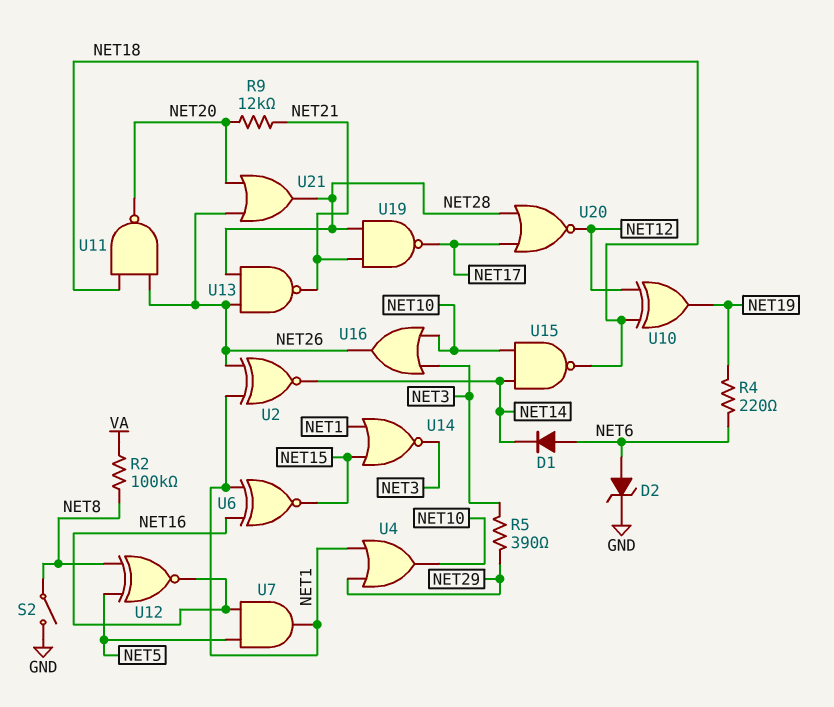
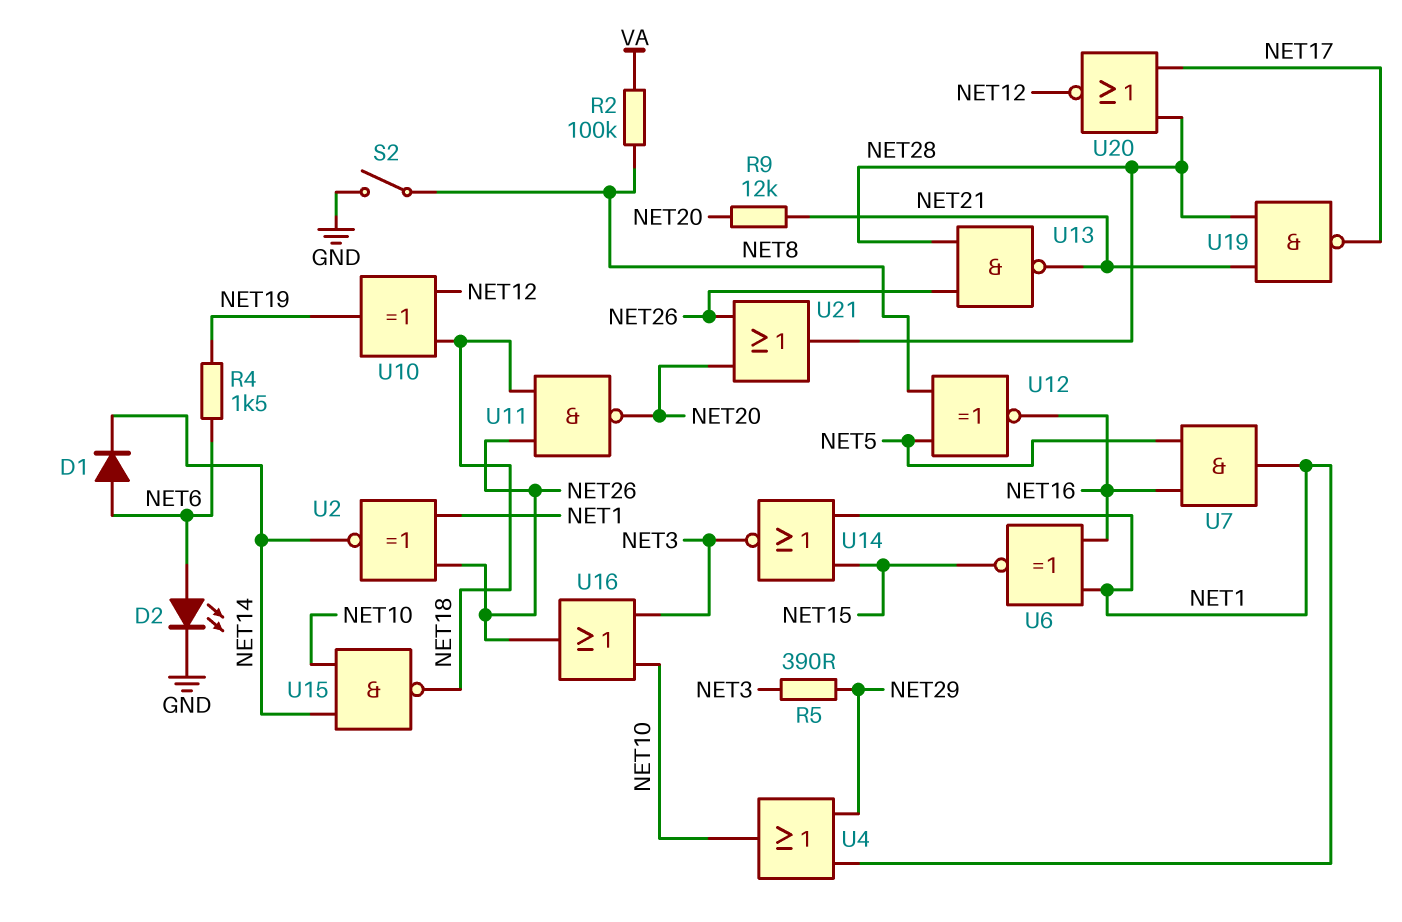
D2: zener (A NET6, K GND) -> LED (A NET6, K GND)
R4: 220 (NET6, NET19) -> 1.5k (NET6, NET19)

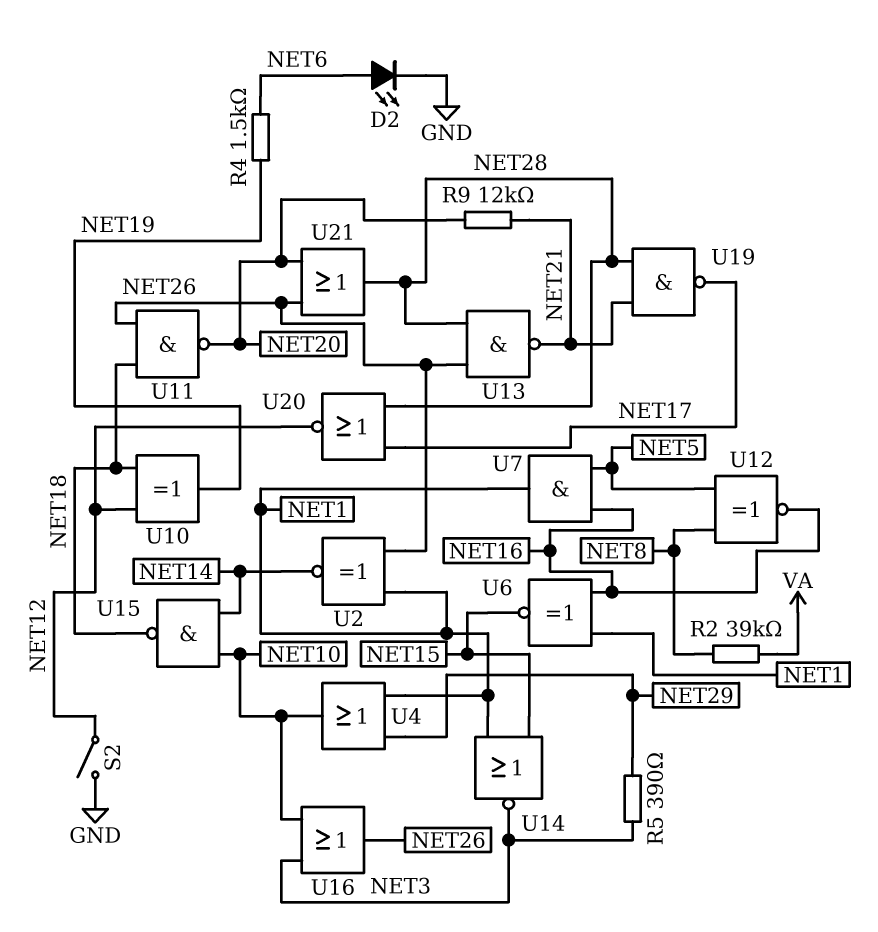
D1: diode (A NET6, K NET14) -> none
R2: 100k (NET8, VA) -> 39k (NET8, VA)
S2: switch (GND, NET8) -> switch (GND, NET12)

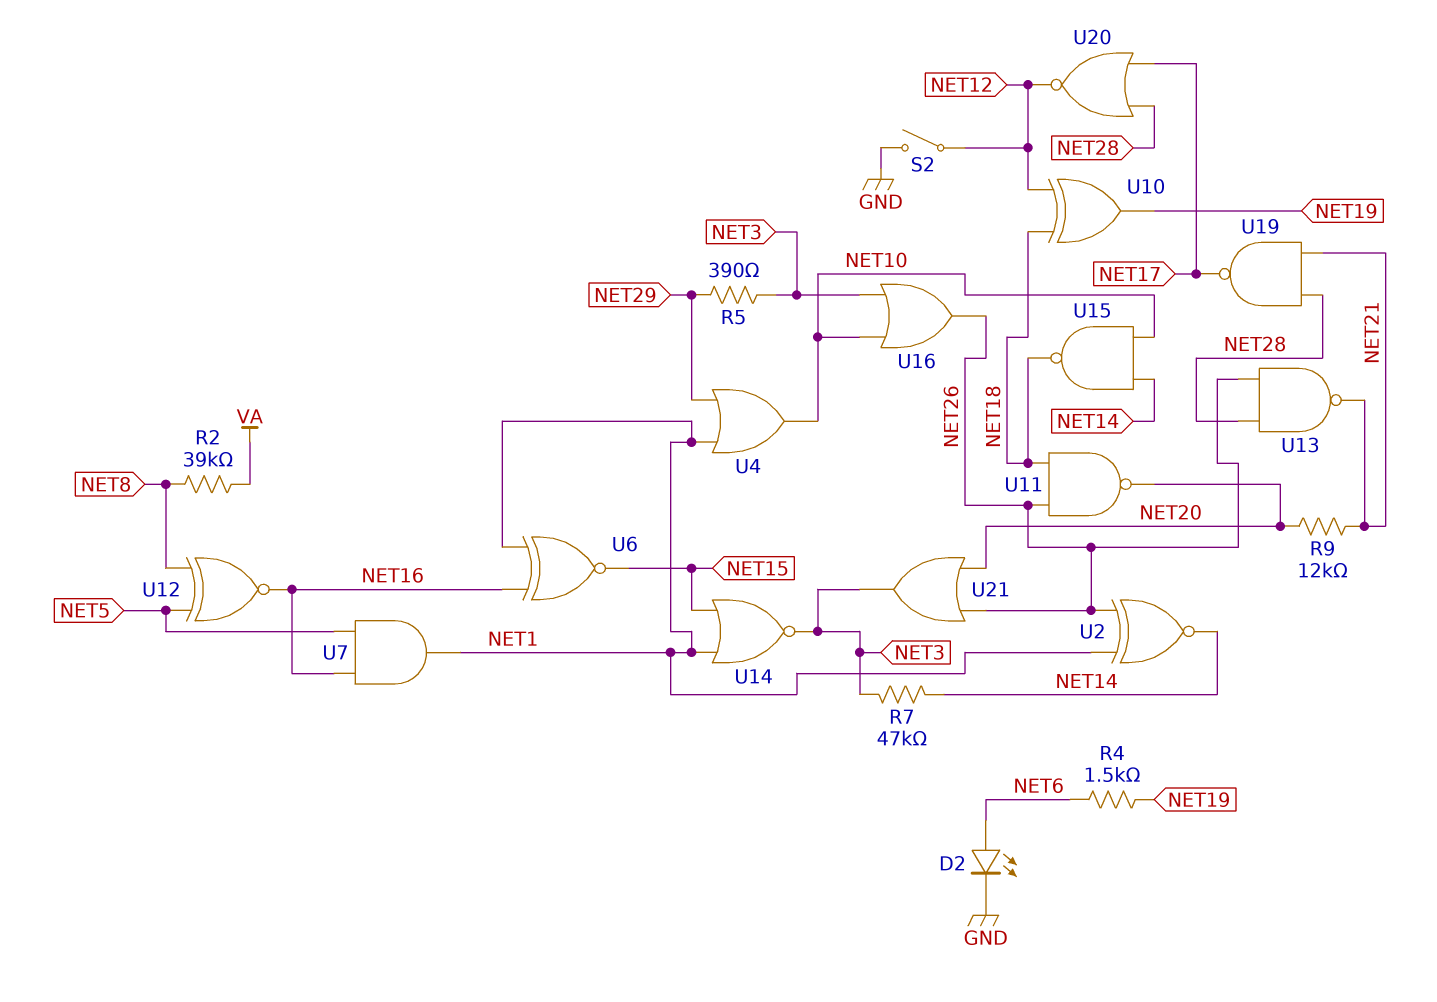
R7: none -> 47k (NET3, NET14)
U21: OR (in NET20, in NET26, out NET28) -> OR (in NET20, in NET26, out NET3)

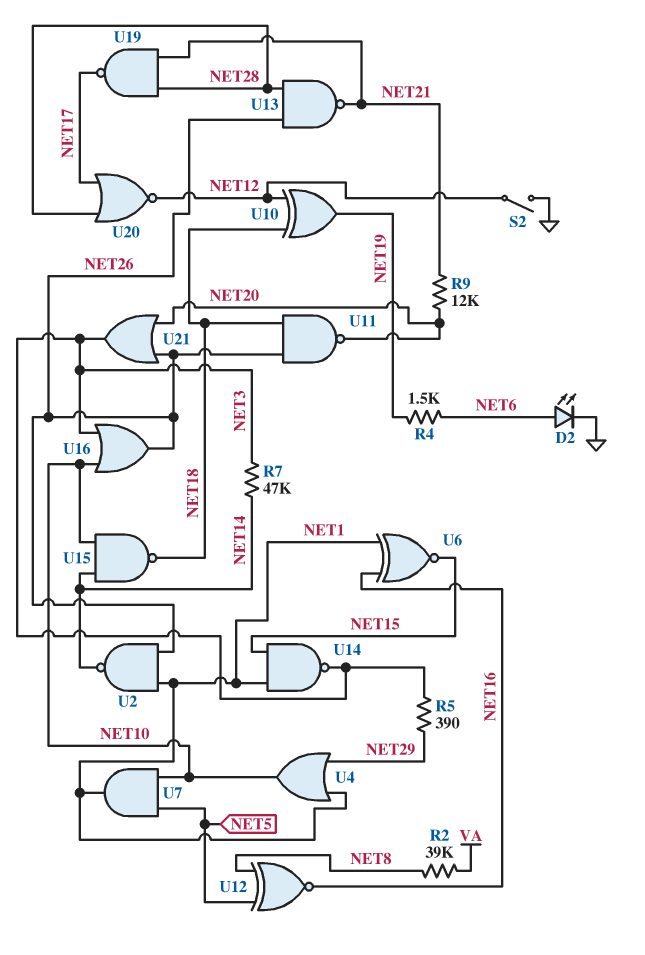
U2: XNOR (in NET1, in NET26, out NET14) -> NAND (in NET1, in NET26, out NET14)
U7: AND (in NET5, in NET16, out NET1) -> AND (in NET5, in NET10, out NET1)
U14: NOR (in NET1, in NET15, out NET3) -> NAND (in NET1, in NET15, out NET3)

